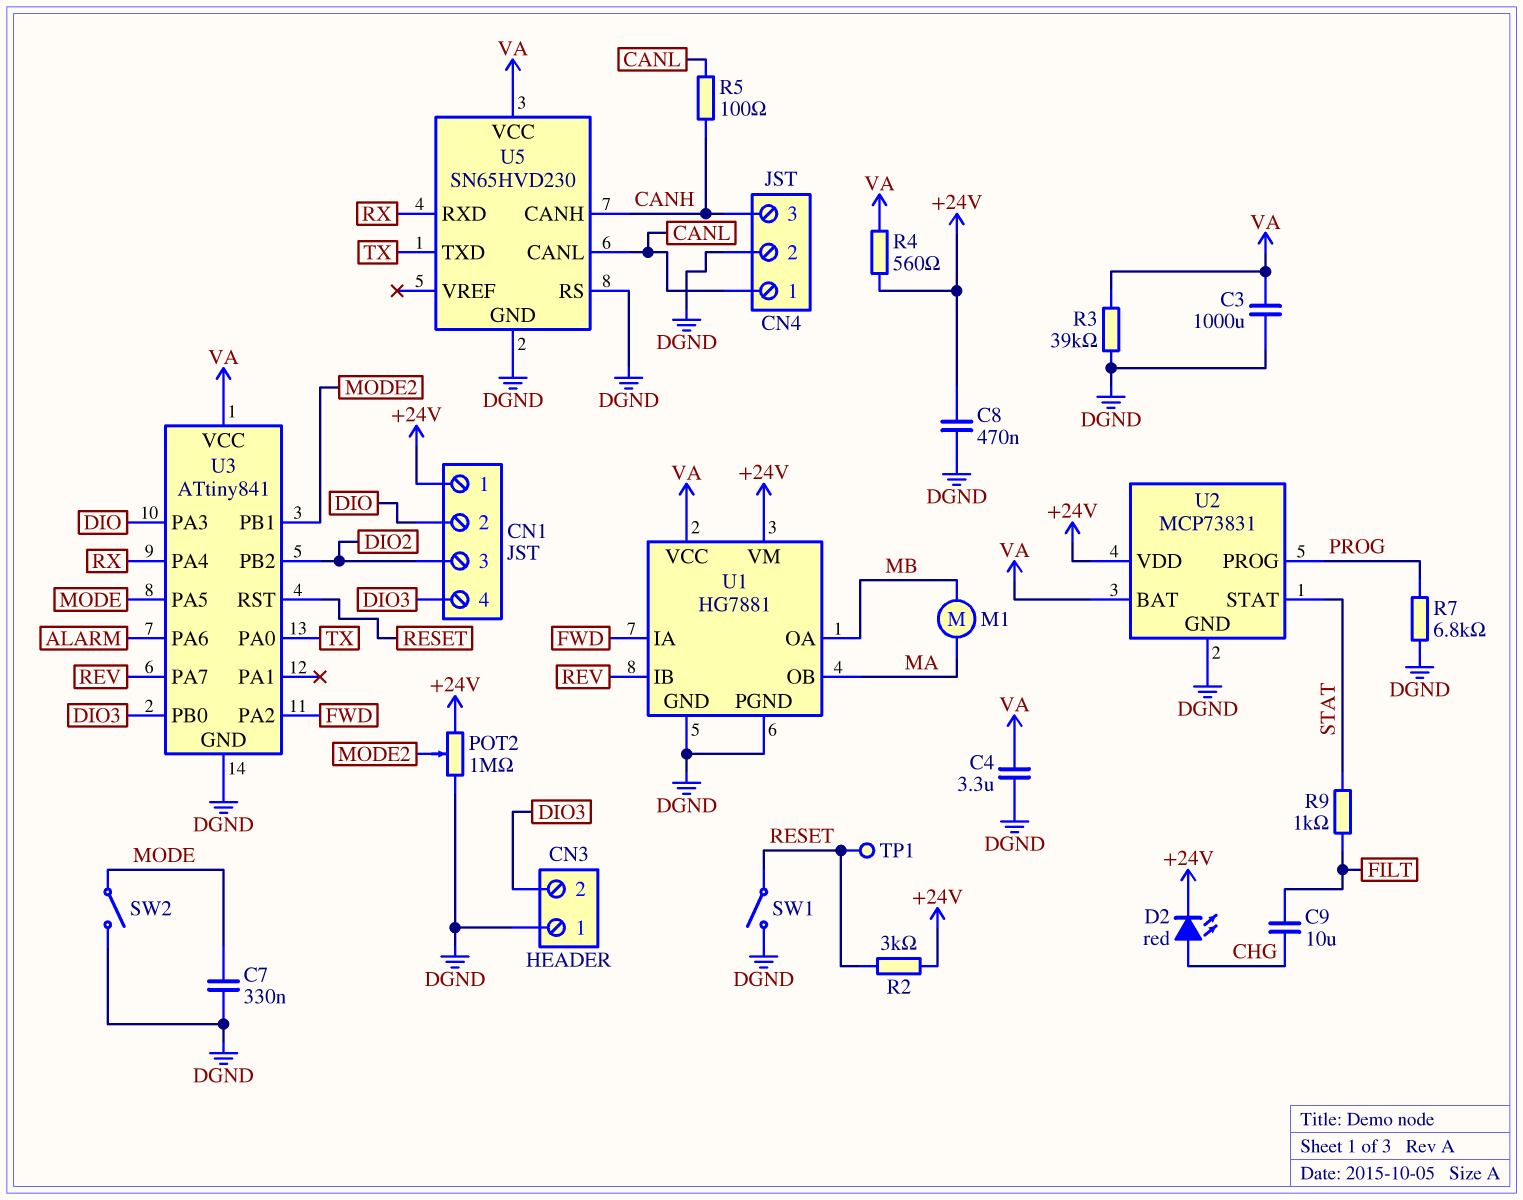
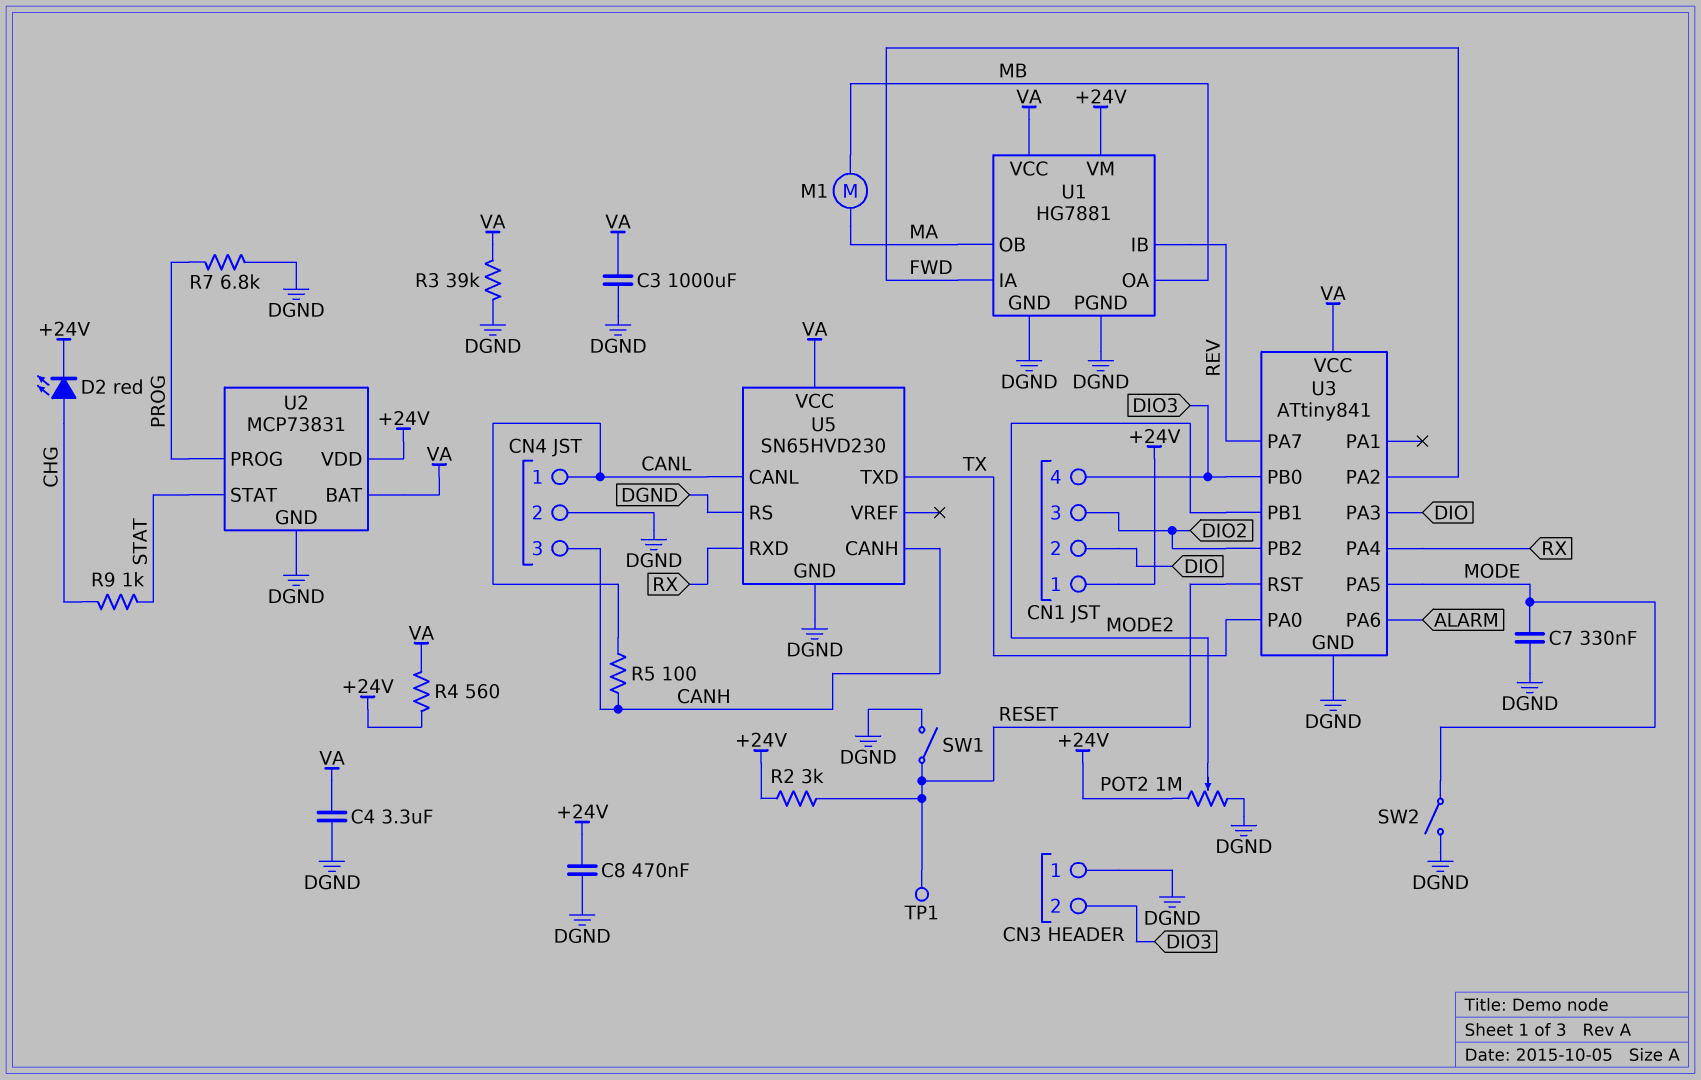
C9: 10uF (CHG, FILT) -> none
R9: 1k (FILT, STAT) -> 1k (CHG, STAT)

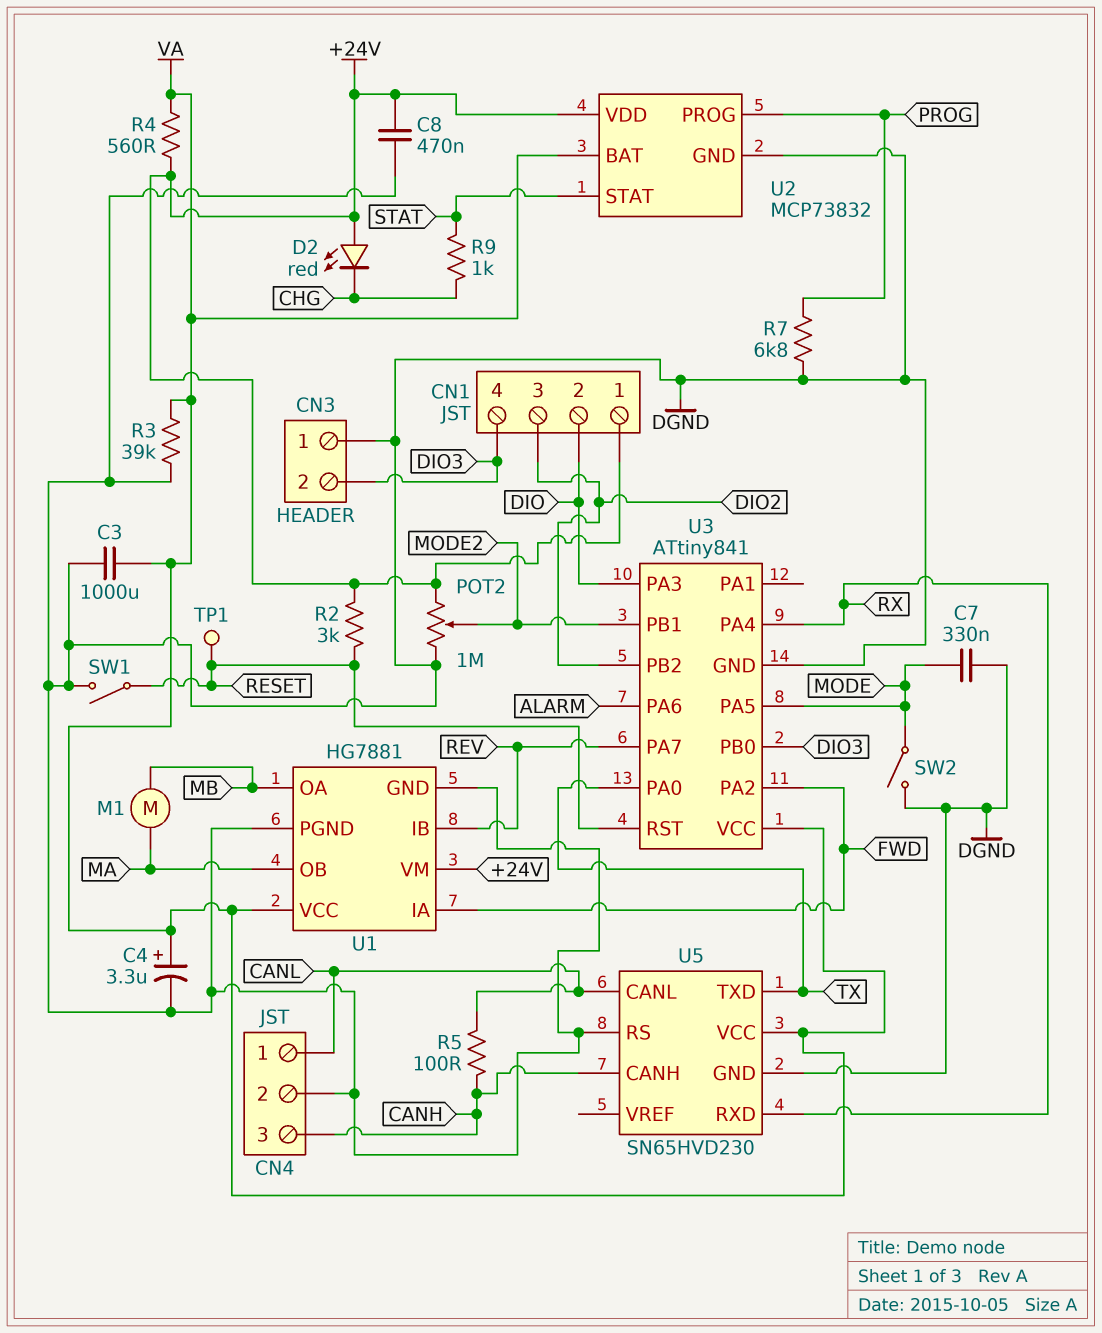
C4: 3.3uF (DGND, VA) -> 3.3uF (plus VA, minus DGND)
D2: LED red (A CHG, K +24V) -> LED red (A +24V, K CHG)
U2: MCP73831 -> MCP73832

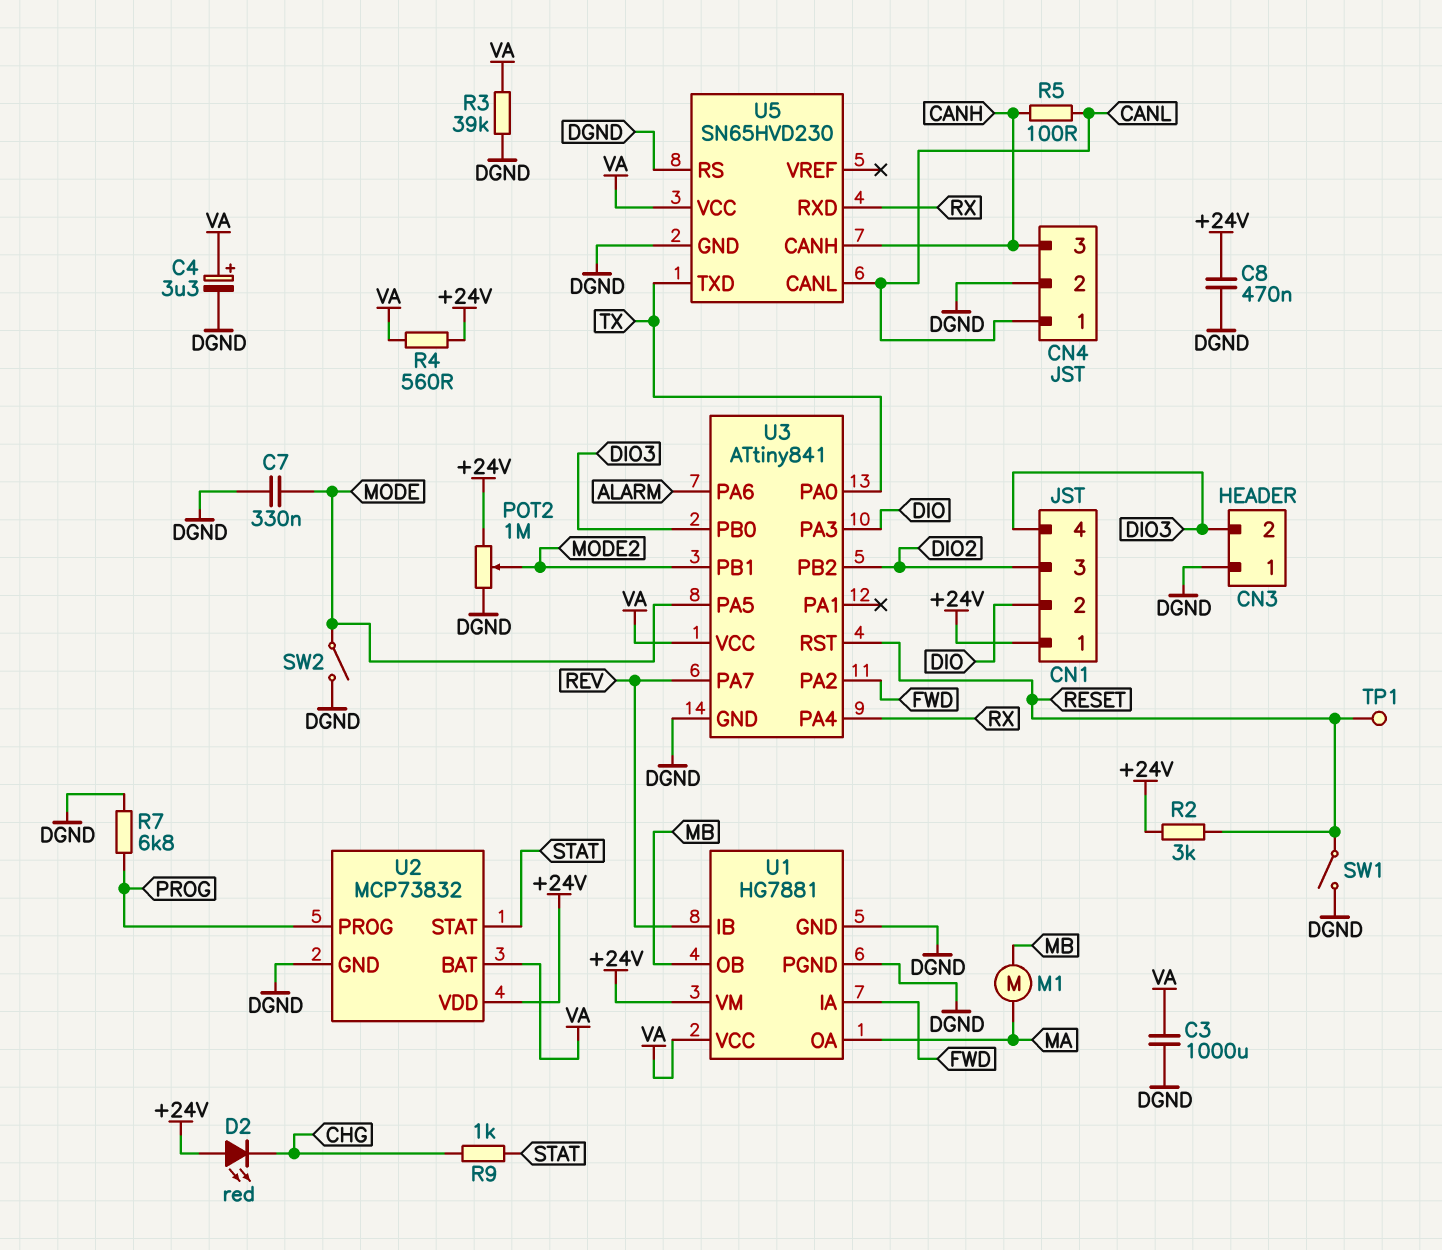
U1 pin OA: MB -> MA
U1 pin OB: MA -> MB

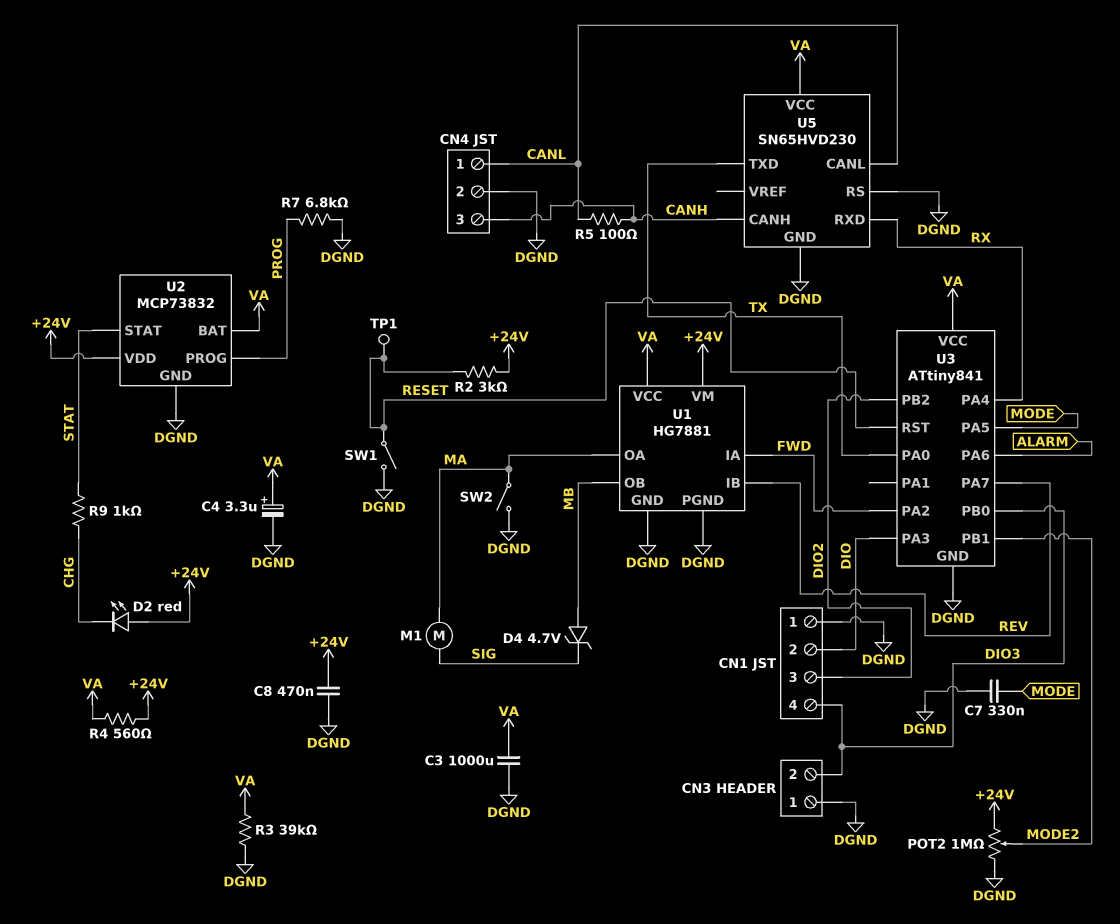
CN1 pin 1: +24V -> DGND
D4: none -> zener 4.7V (A MB, K SIG)
M1: motor (MA, MB) -> motor (MA, SIG)
SW2: switch (DGND, MODE) -> switch (DGND, MA)

